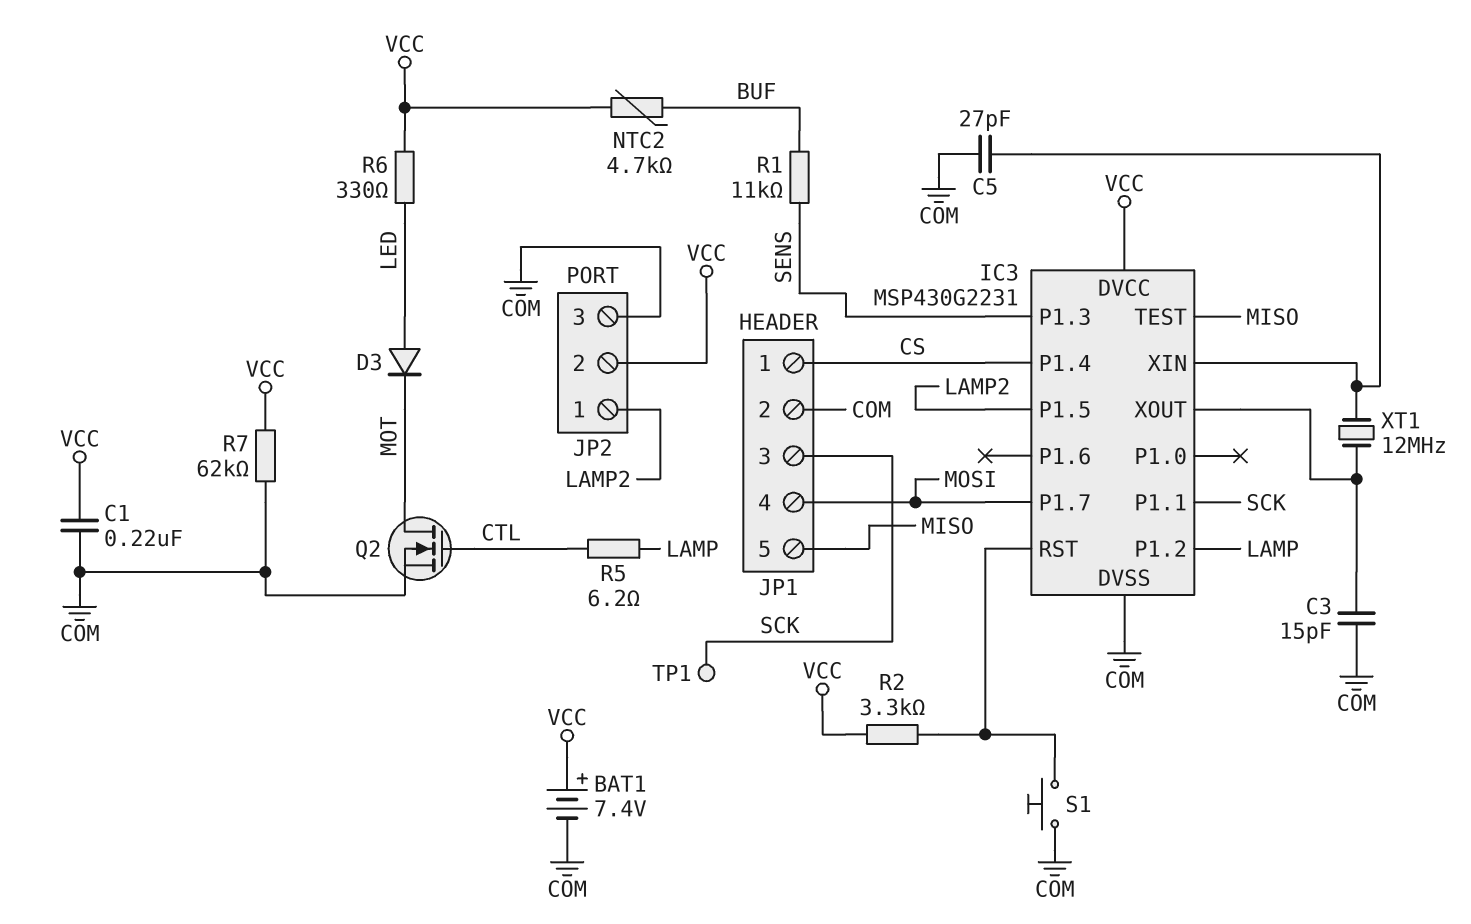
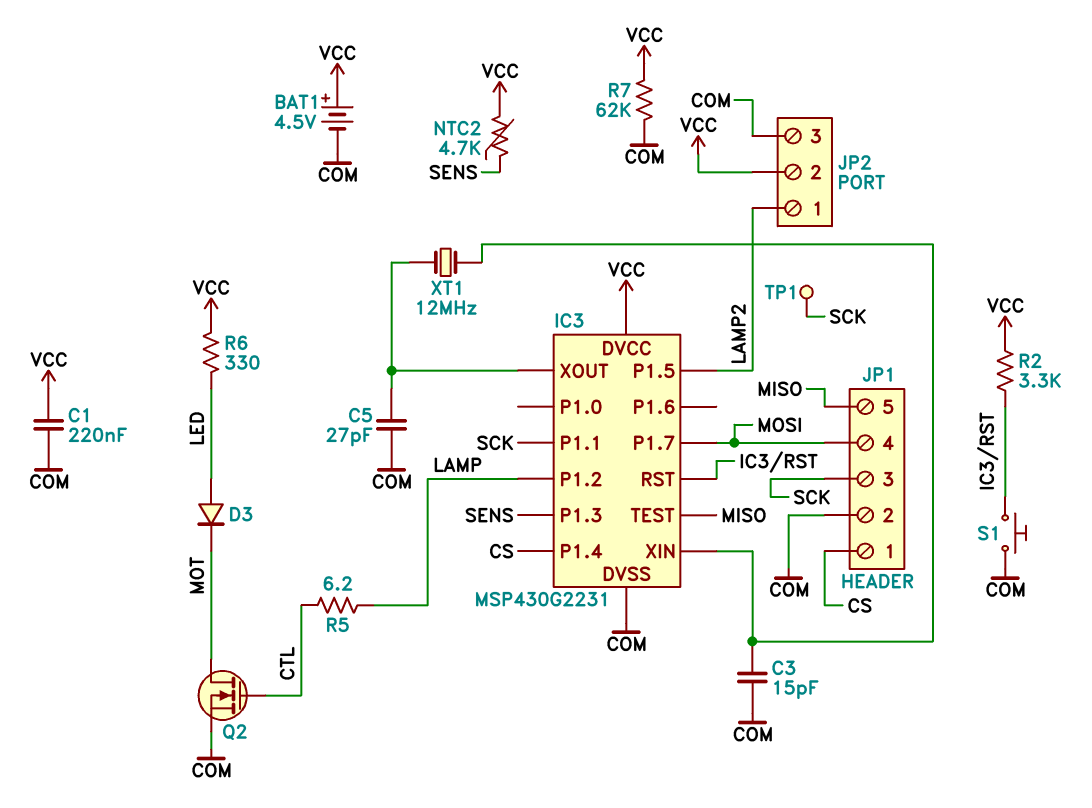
BAT1: 7.4V (plus VCC, minus COM) -> 4.5V (plus VCC, minus COM)
C3: 15pF (COM, IC3/XOUT) -> 15pF (COM, IC3/XIN)
C5: 27pF (COM, IC3/XIN) -> 27pF (COM, IC3/XOUT)
NTC2: 4.7k (BUF, VCC) -> 4.7k (SENS, VCC)
R1: 11k (BUF, SENS) -> none

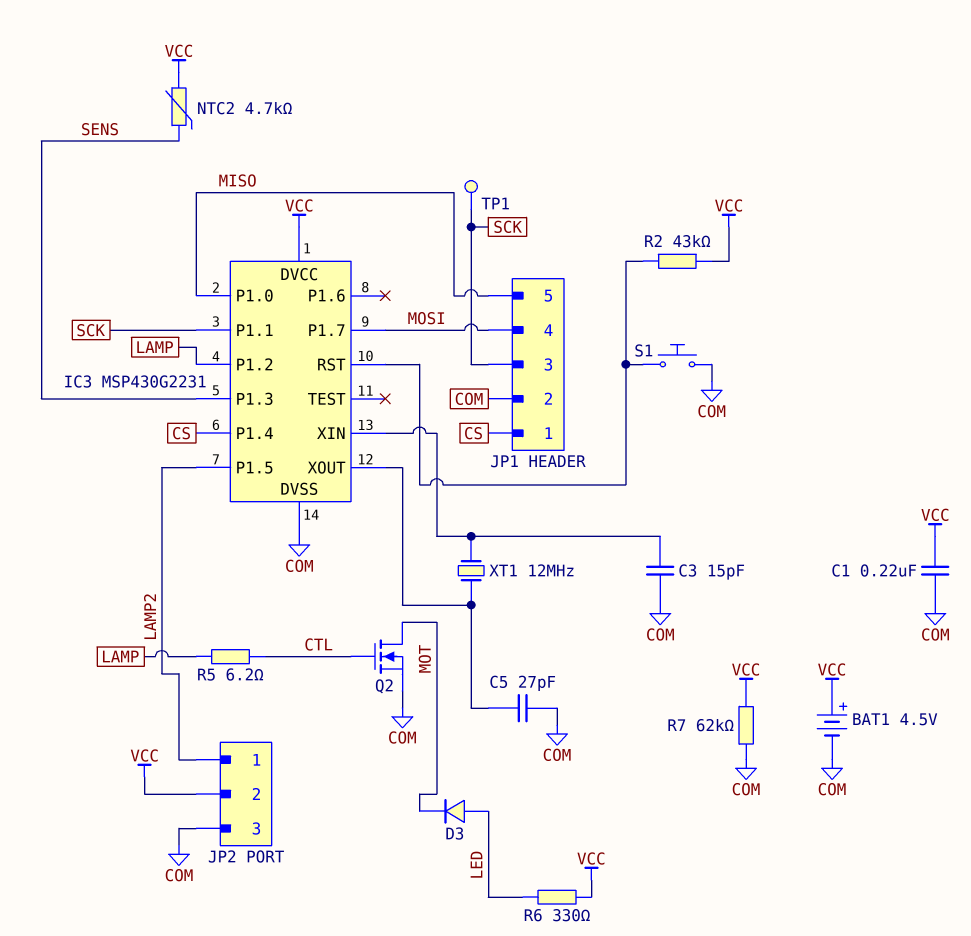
IC3 pin P1.0: none -> MISO
IC3 pin TEST: MISO -> none
R2: 3.3k (IC3/RST, VCC) -> 43k (IC3/RST, VCC)

